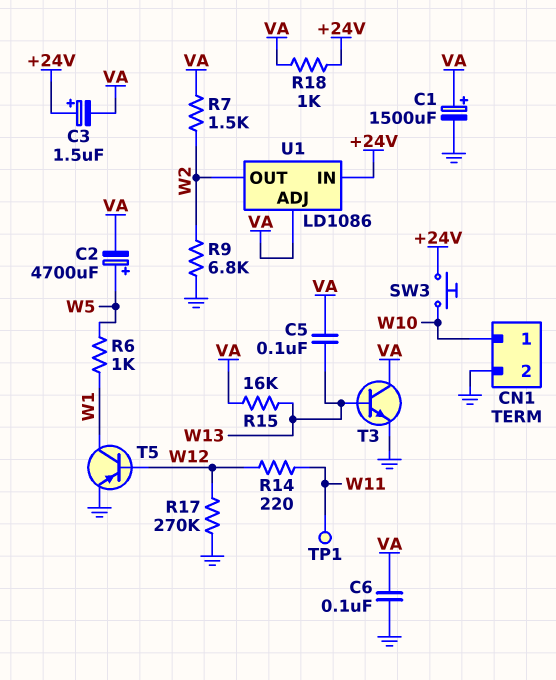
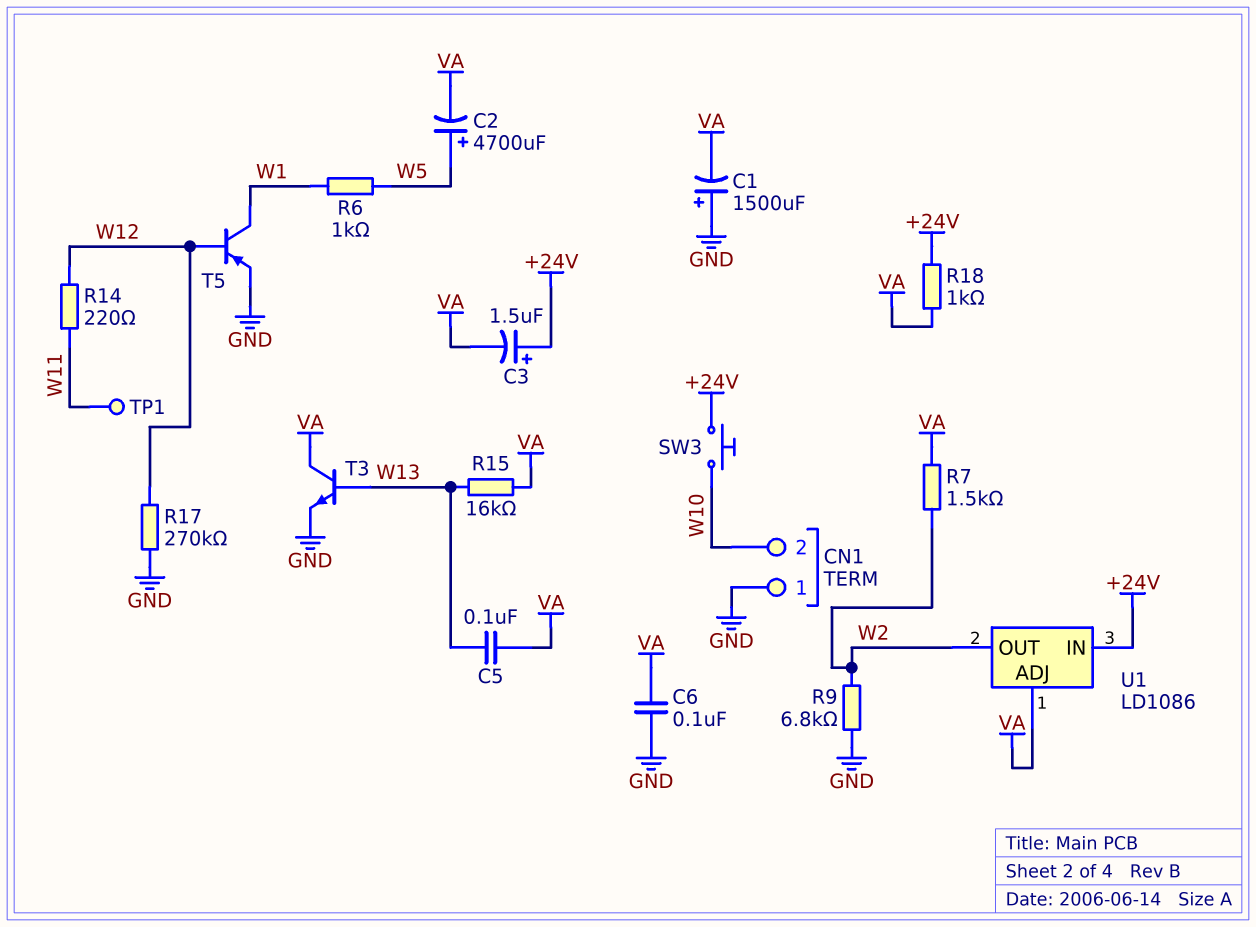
C1: 1500uF (plus VA, minus GND) -> 1500uF (plus GND, minus VA)
CN1 pin 1: W10 -> GND
CN1 pin 2: GND -> W10

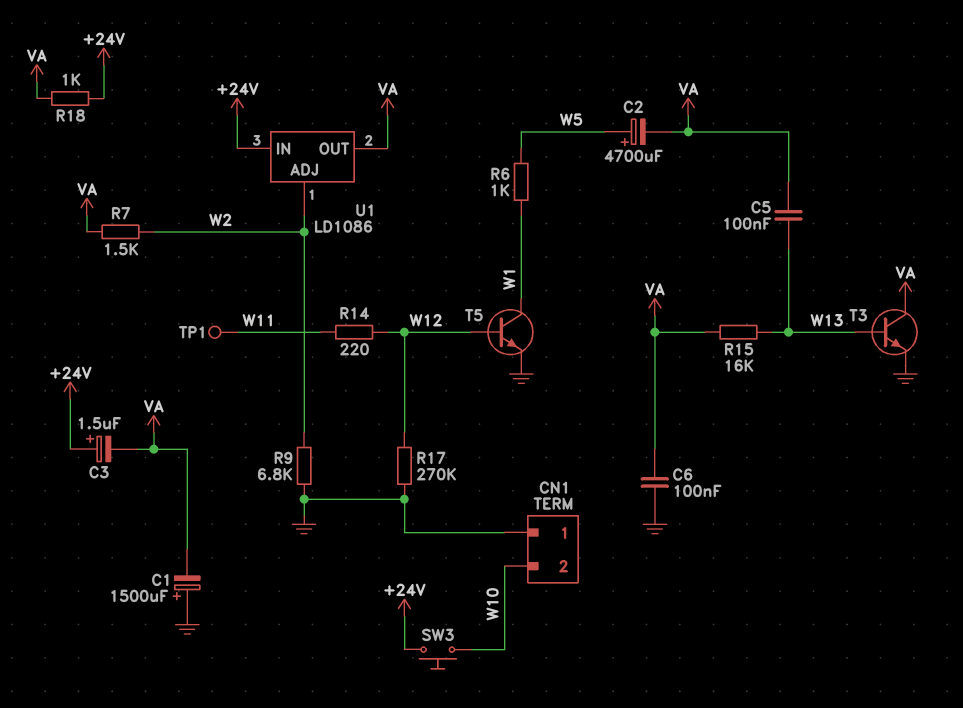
T5: PNP (B W12, C W1, E GND) -> NPN (B W12, C W1, E GND)
U1 pin ADJ: VA -> W2
U1 pin OUT: W2 -> VA

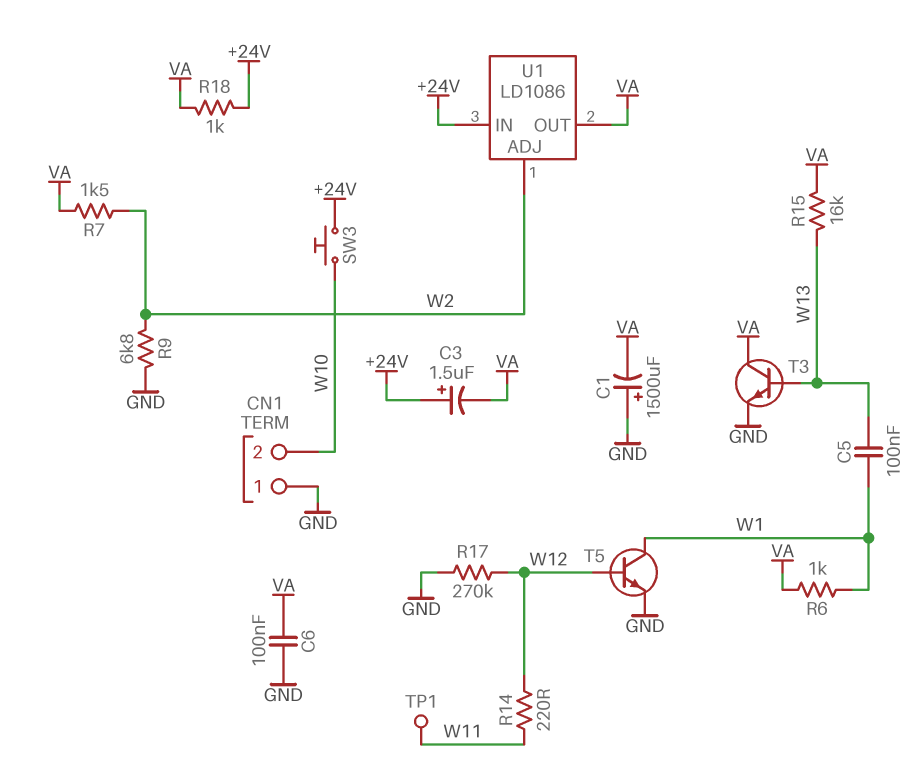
C2: 4700uF (plus W5, minus VA) -> none
C5: 100nF (VA, W13) -> 100nF (W1, W13)
R6: 1k (W1, W5) -> 1k (VA, W1)

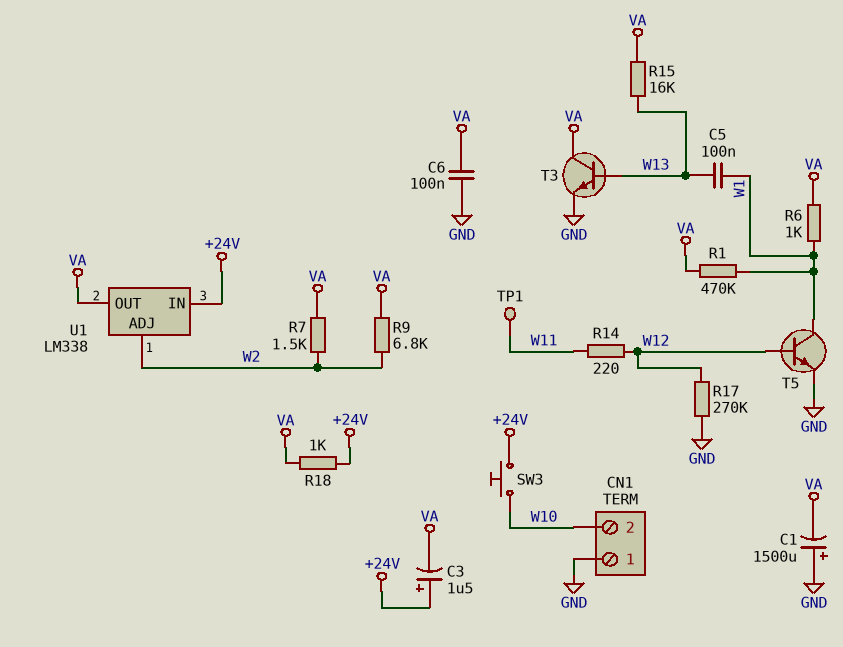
R1: none -> 470k (VA, W1)
R9: 6.8k (GND, W2) -> 6.8k (VA, W2)
U1: LD1086 -> LM338

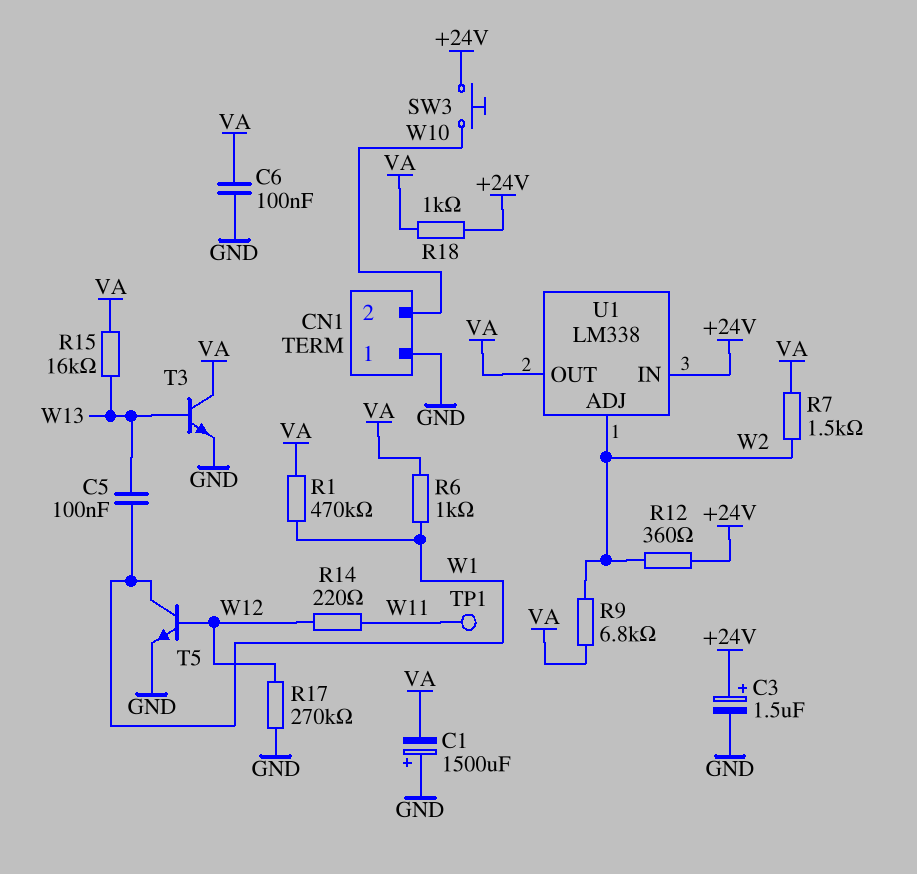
C3: 1.5uF (plus +24V, minus VA) -> 1.5uF (plus +24V, minus GND)
R12: none -> 360 (+24V, W2)

